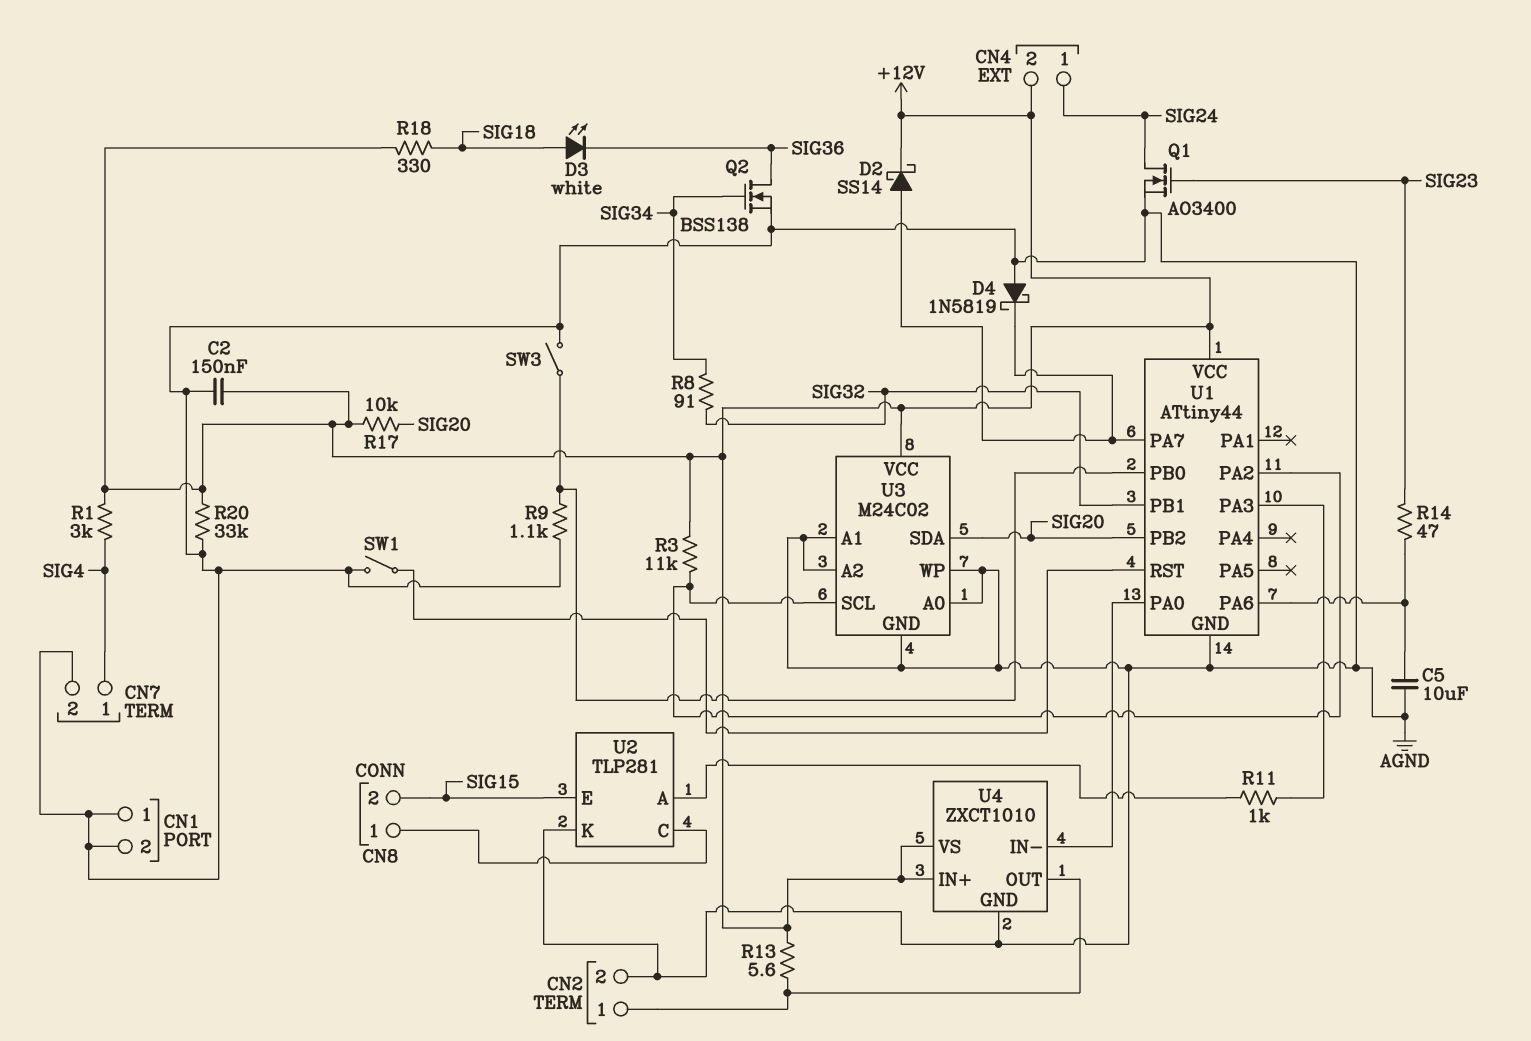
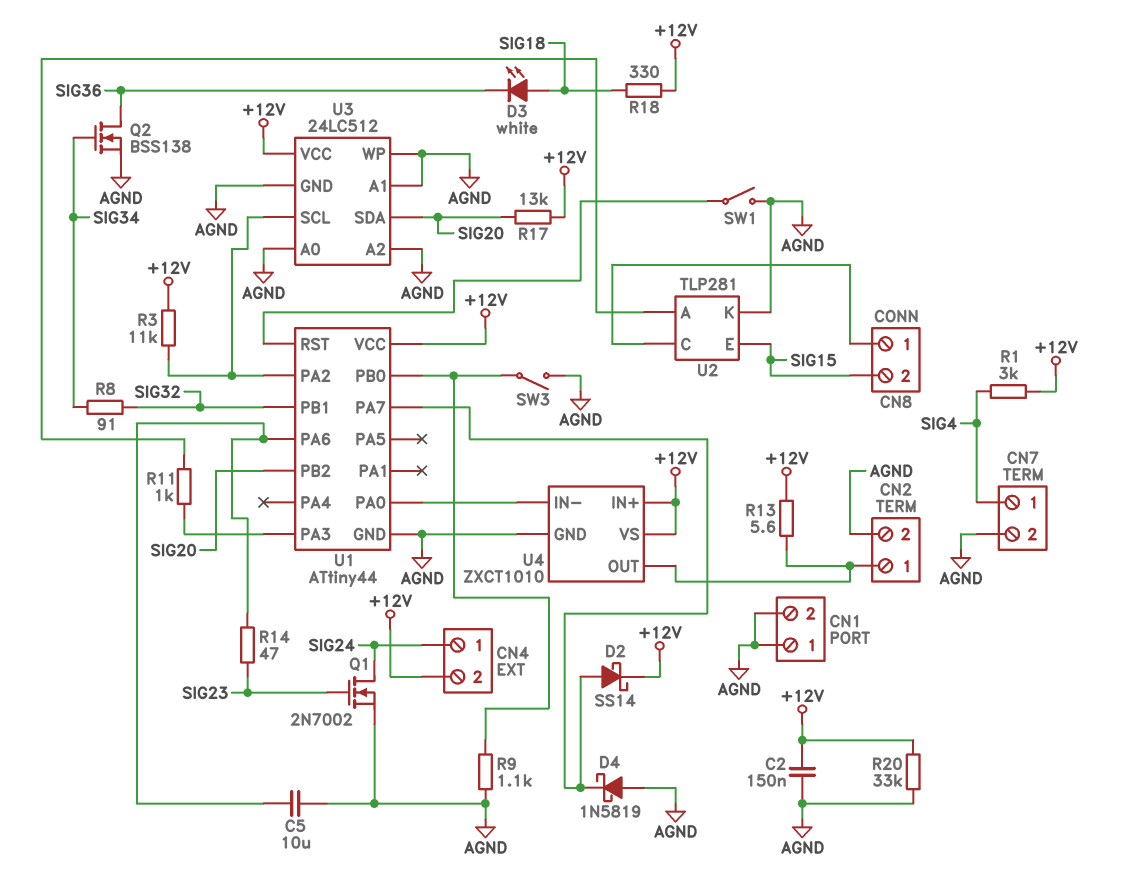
Q1: NMOS AO3400 (G SIG23, D SIG24, S AGND) -> NMOS 2N7002 (G SIG23, D SIG24, S AGND)
R17: 10k (+12V, SIG20) -> 13k (+12V, SIG20)
U3: M24C02 -> 24LC512

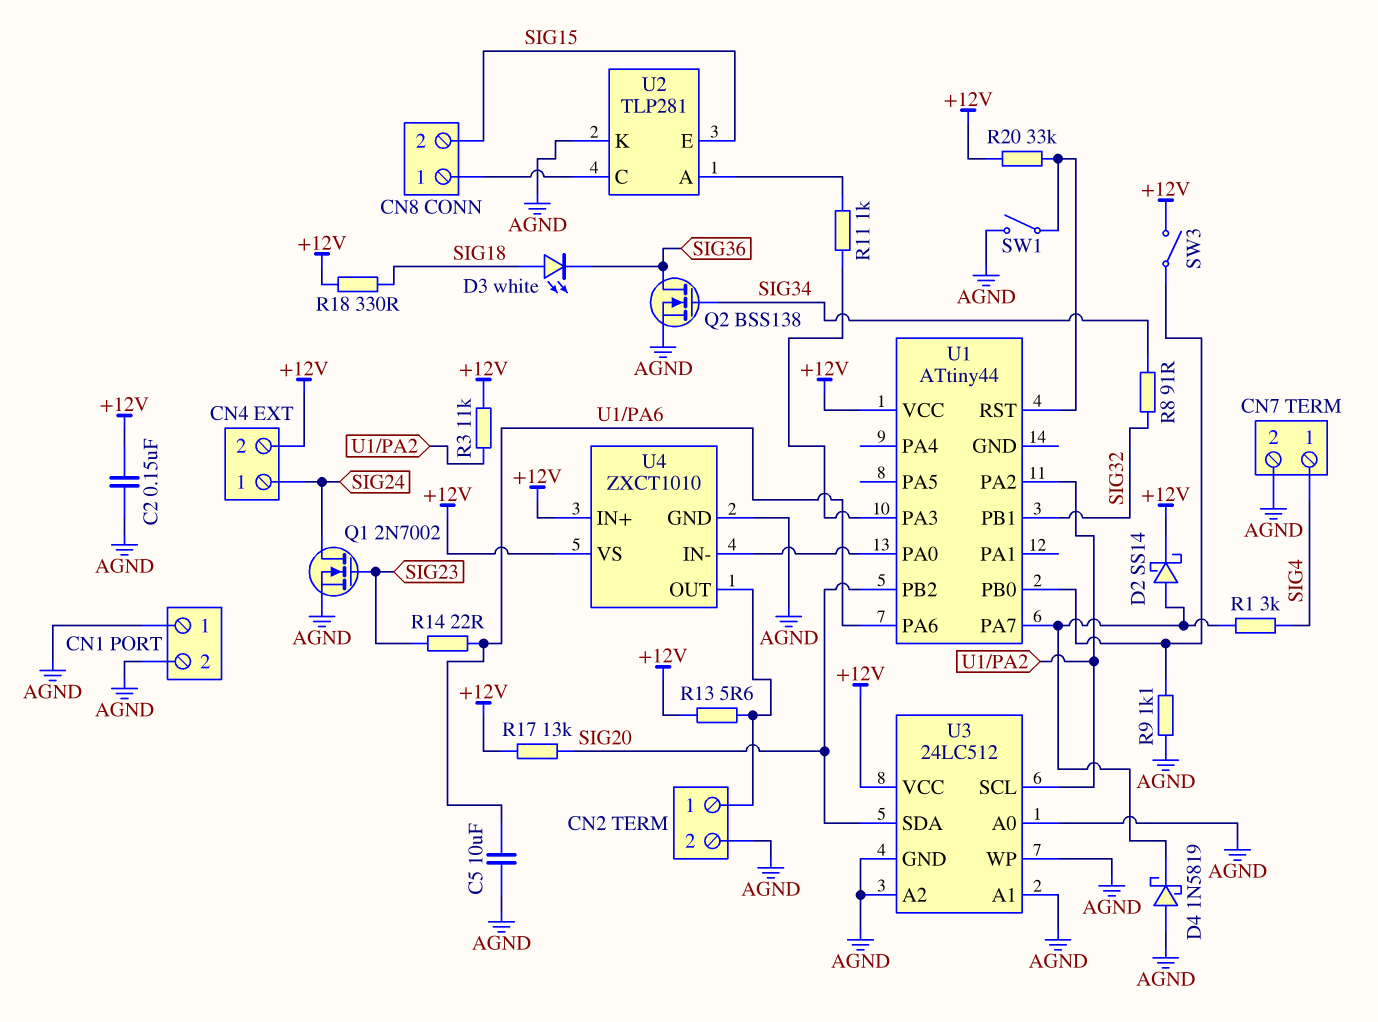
R1: 3k (+12V, SIG4) -> 3k (SIG4, U1/PA7)
R14: 47 (SIG23, U1/PA6) -> 22 (SIG23, U1/PA6)
R20: 33k (+12V, AGND) -> 33k (+12V, U1/RST)
SW3: switch (AGND, U1/PB0) -> switch (+12V, U1/PB0)
U1 pin GND: AGND -> none

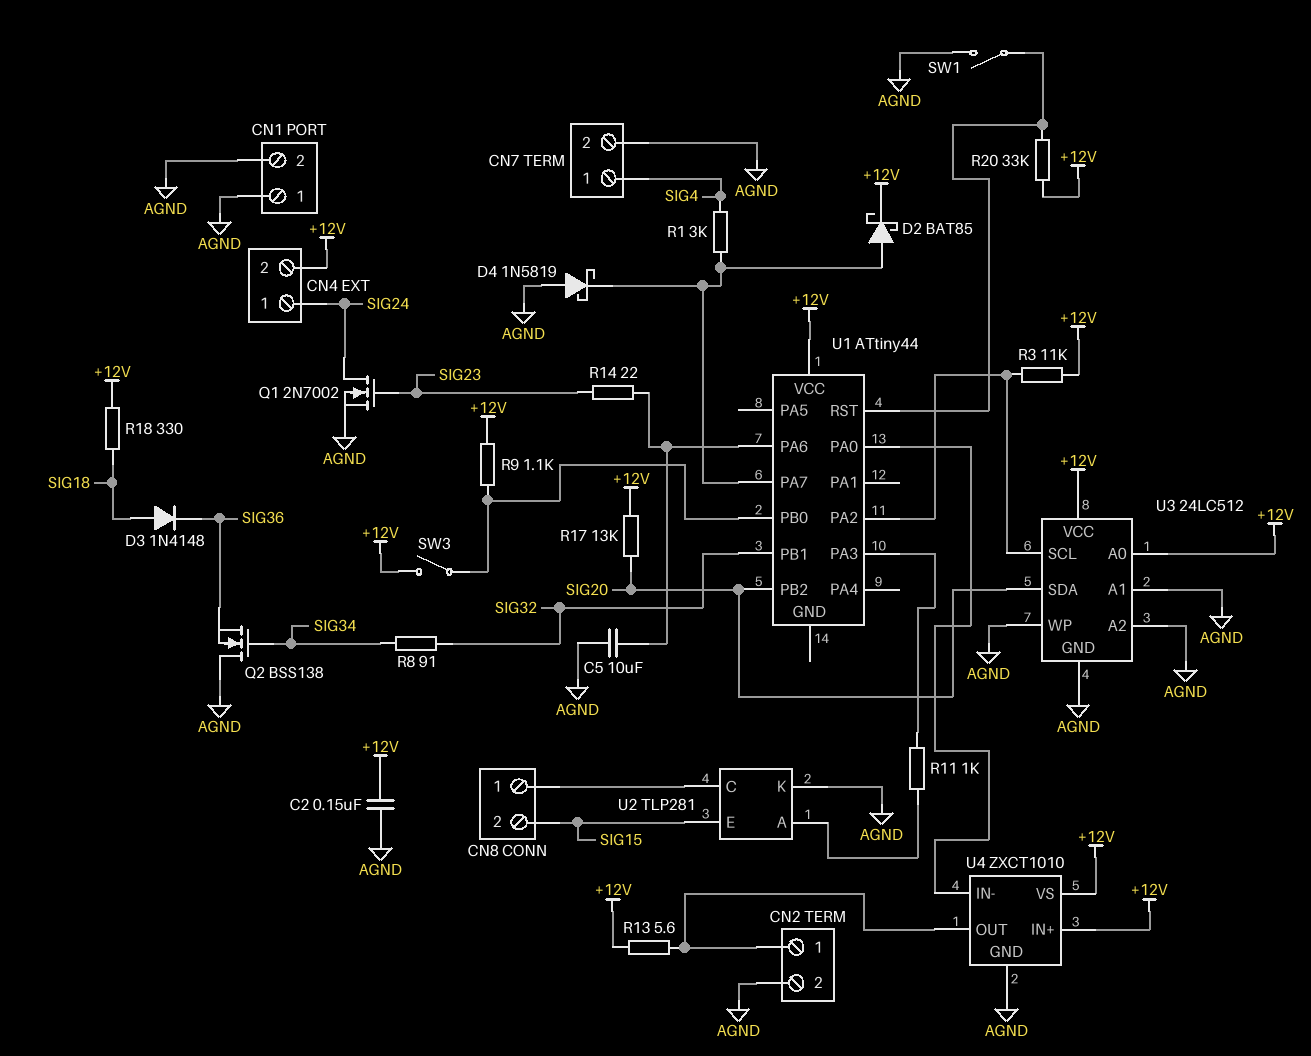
D2: schottky SS14 (A U1/PA7, K +12V) -> schottky BAT85 (A U1/PA7, K +12V)
D3: LED white (A SIG18, K SIG36) -> diode 1N4148 (A SIG18, K SIG36)
Q2: NMOS BSS138 (G SIG34, D SIG36, S AGND) -> NMOS BSS138 (G SIG34, D AGND, S SIG36)
R9: 1.1k (AGND, U1/PB0) -> 1.1k (+12V, U1/PB0)
U3 pin A0: AGND -> +12V

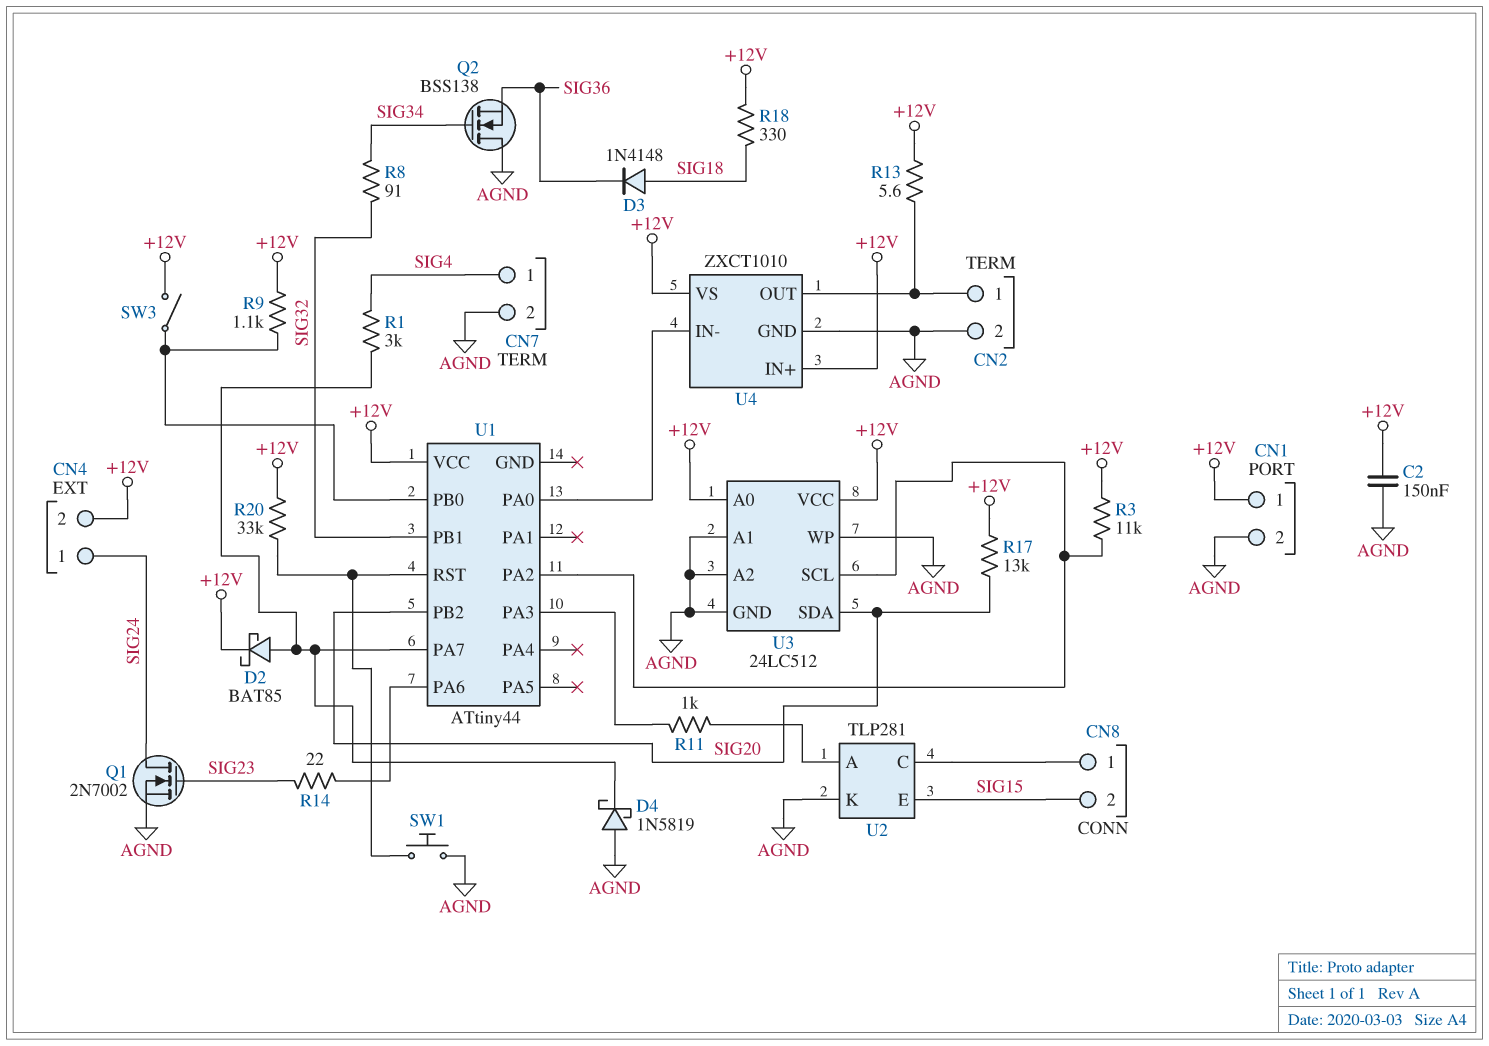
C5: 10uF (AGND, U1/PA6) -> none
CN1 pin 1: AGND -> +12V
SW1: switch (AGND, U1/RST) -> button (AGND, U1/RST)

